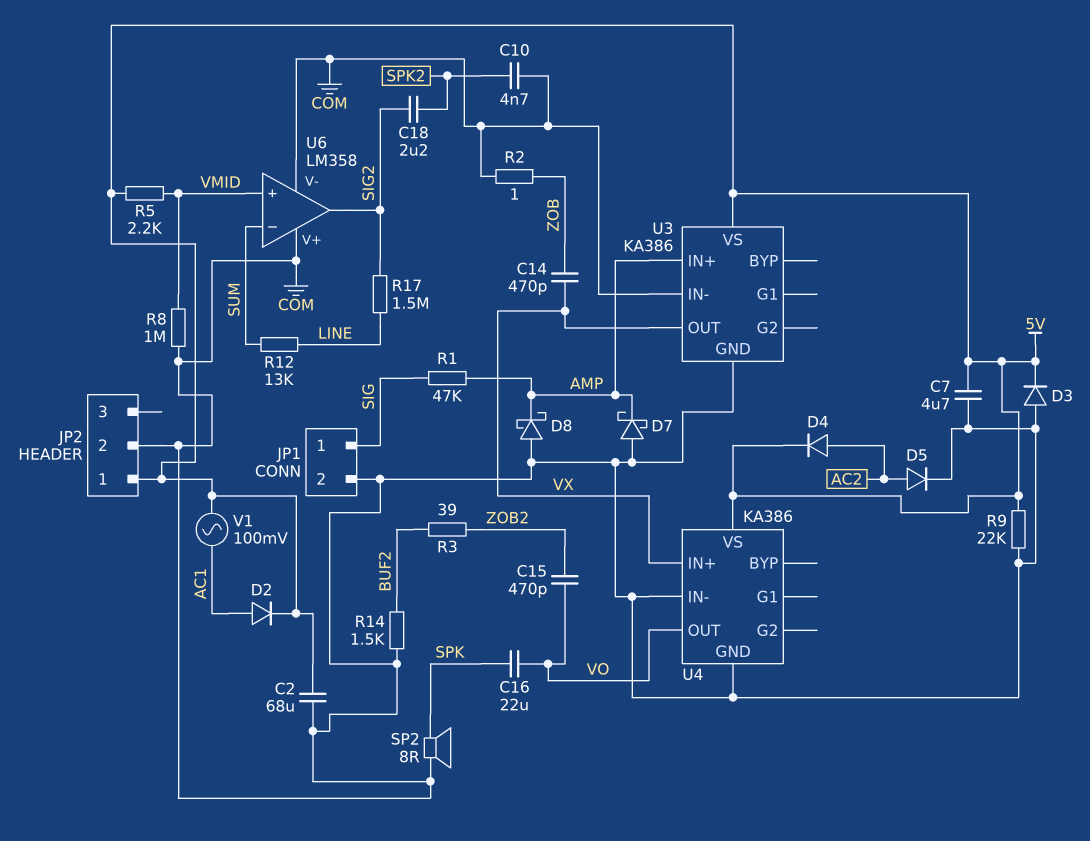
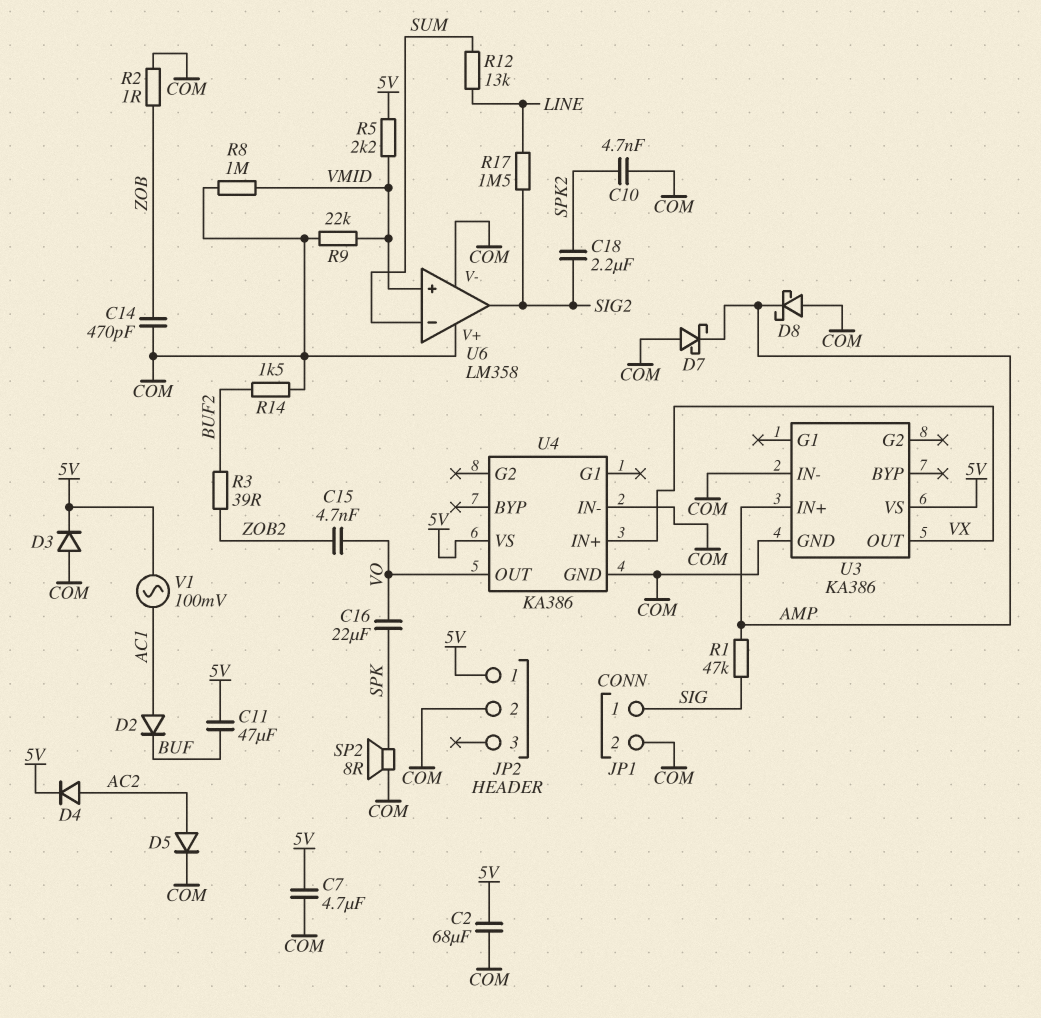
C11: none -> 47uF (5V, BUF)
C14: 470pF (VX, ZOB) -> 470pF (COM, ZOB)
C15: 470pF (VO, ZOB2) -> 4.7nF (VO, ZOB2)
D2: diode (A AC1, K 5V) -> diode (A AC1, K BUF)
R9: 22k (5V, COM) -> 22k (COM, VMID)

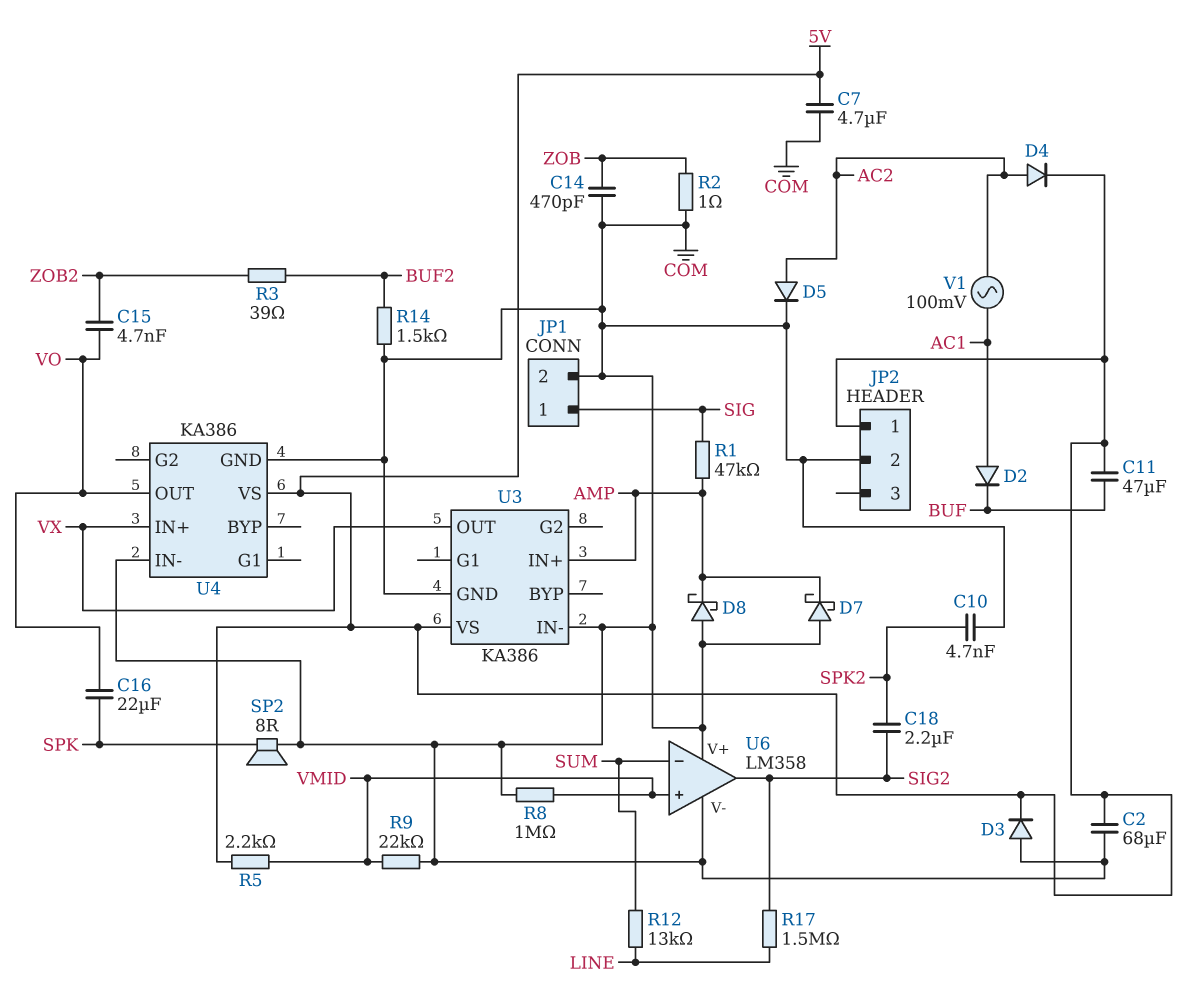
V1: AC 100mV (5V, AC1) -> AC 100mV (AC1, AC2)

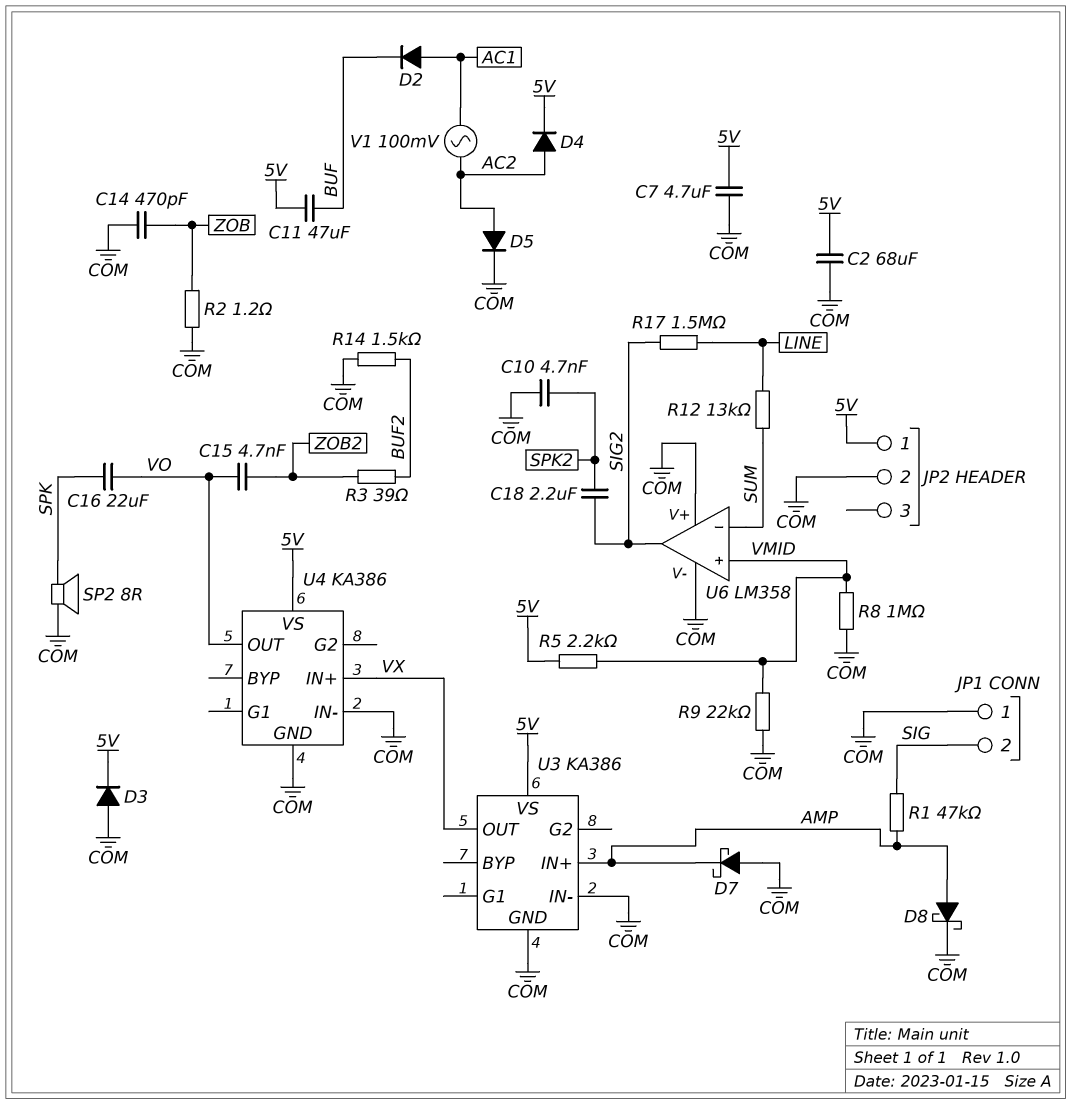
D8: schottky (A COM, K AMP) -> schottky (A AMP, K COM)
JP1 pin 1: SIG -> COM
JP1 pin 2: COM -> SIG
R2: 1 (COM, ZOB) -> 1.2 (COM, ZOB)

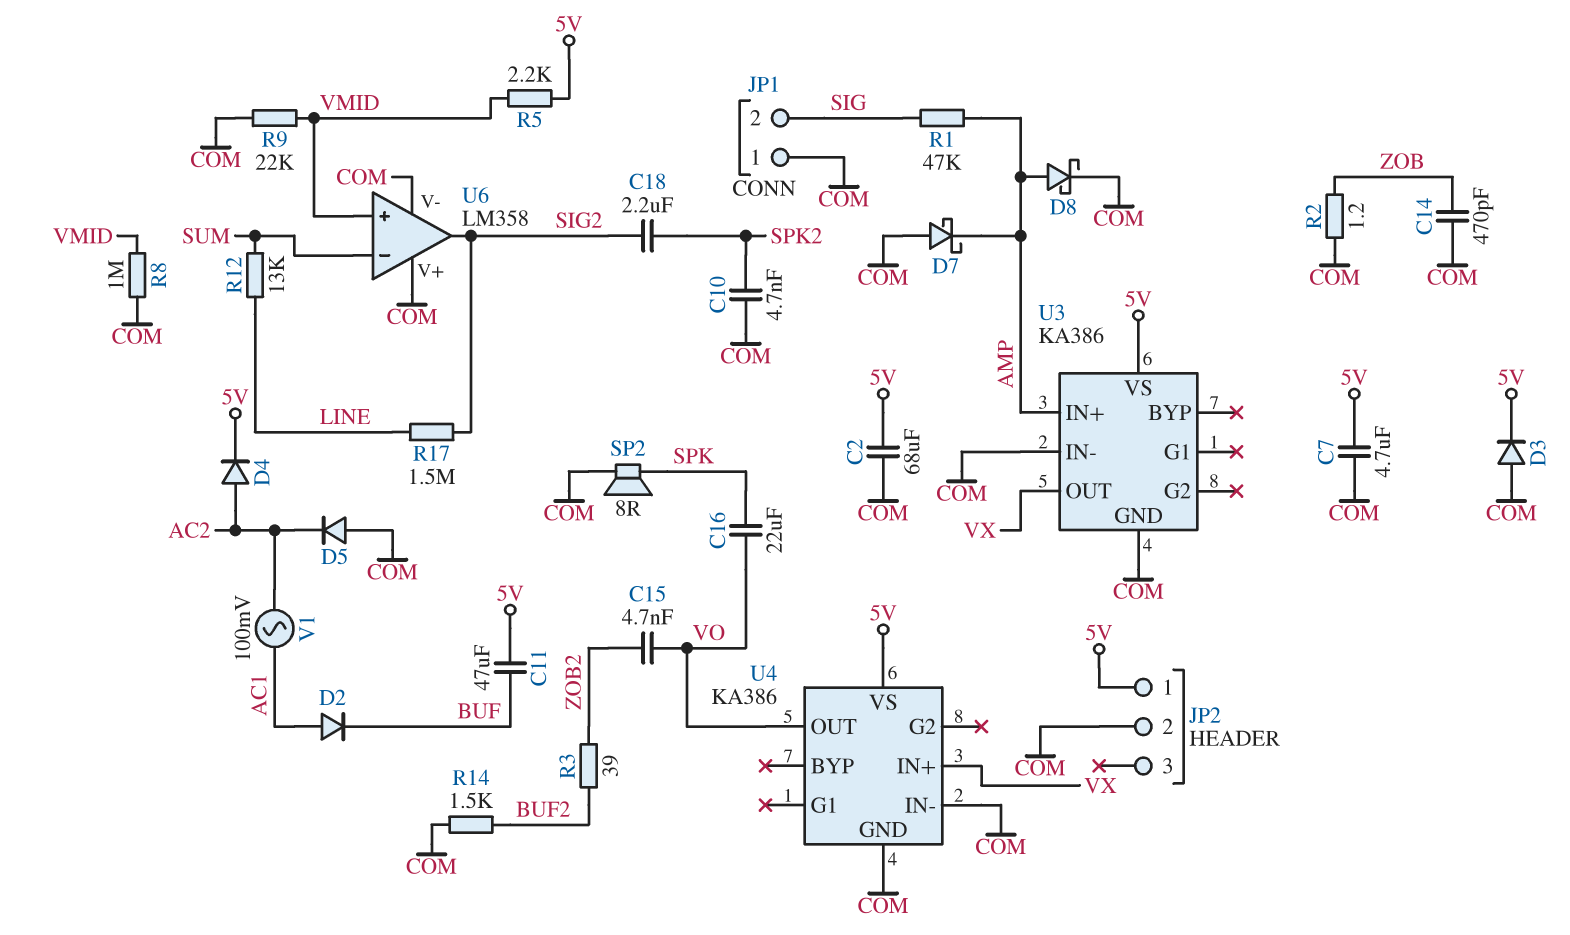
D5: diode (A AC2, K COM) -> diode (A COM, K AC2)

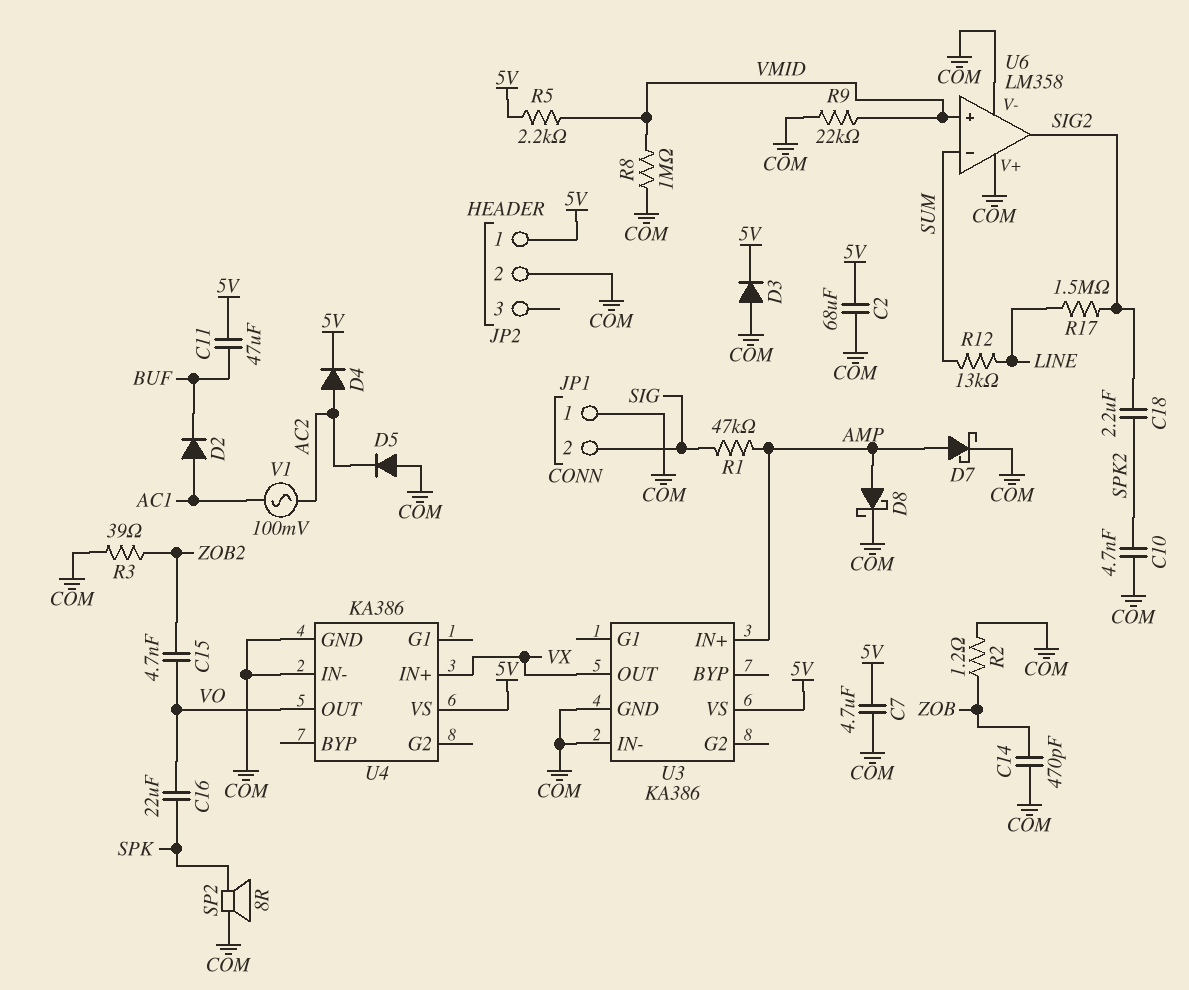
D7: schottky (A COM, K AMP) -> schottky (A AMP, K COM)
R3: 39 (BUF2, ZOB2) -> 39 (COM, ZOB2)
R14: 1.5k (BUF2, COM) -> none

